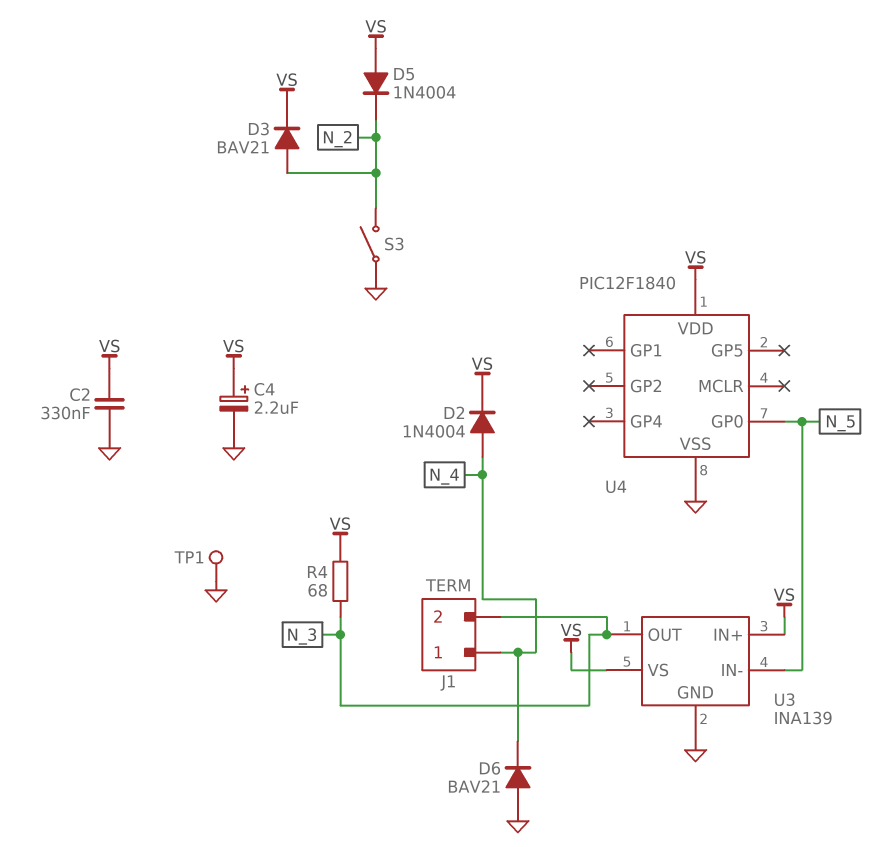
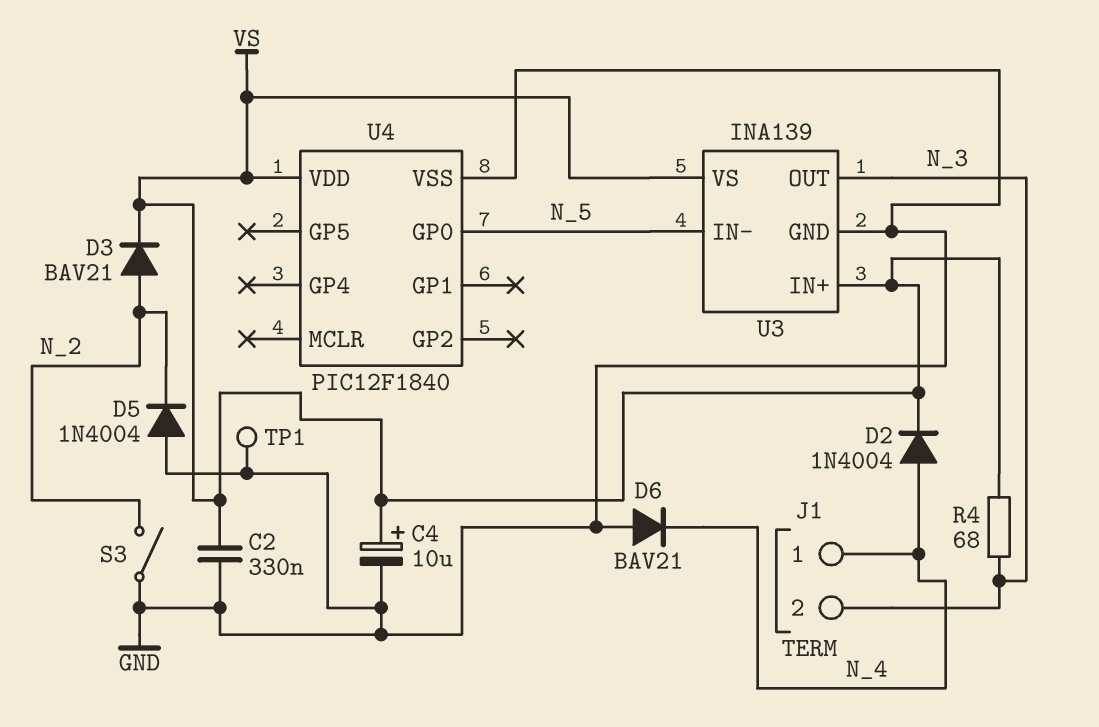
C4: 2.2uF (plus VS, minus GND) -> 10uF (plus VS, minus GND)
D5: diode 1N4004 (A VS, K N_2) -> diode 1N4004 (A GND, K N_2)

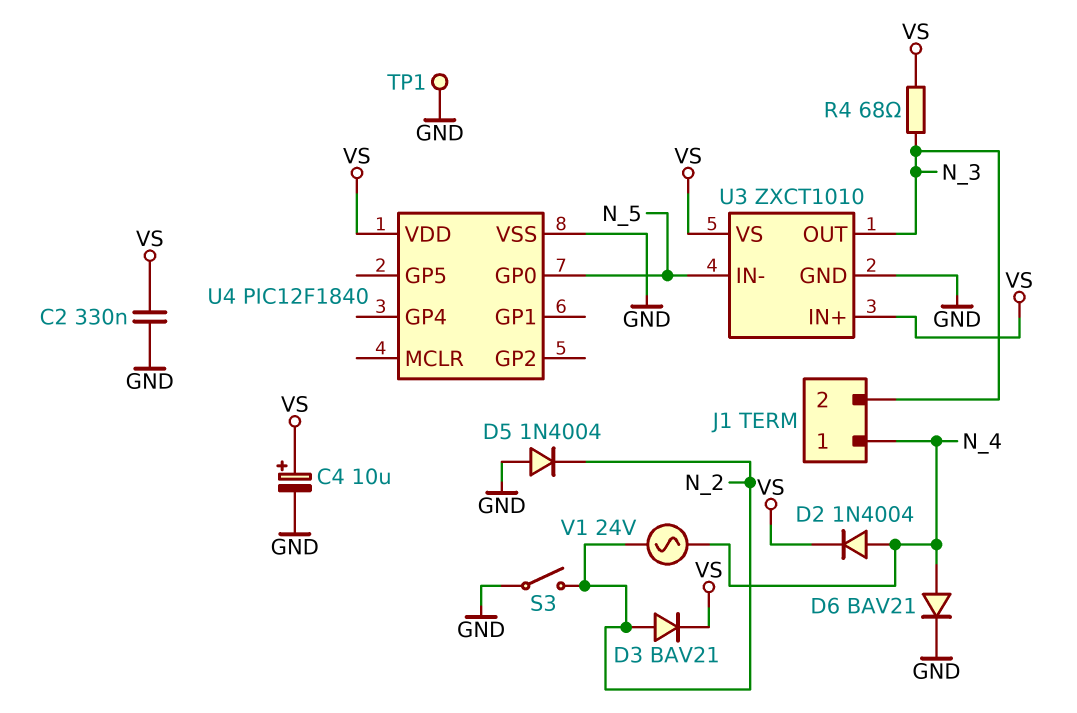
D6: diode BAV21 (A GND, K N_4) -> diode BAV21 (A N_4, K GND)
U3: INA139 -> ZXCT1010
V1: none -> AC 24V (N_2, N_4)

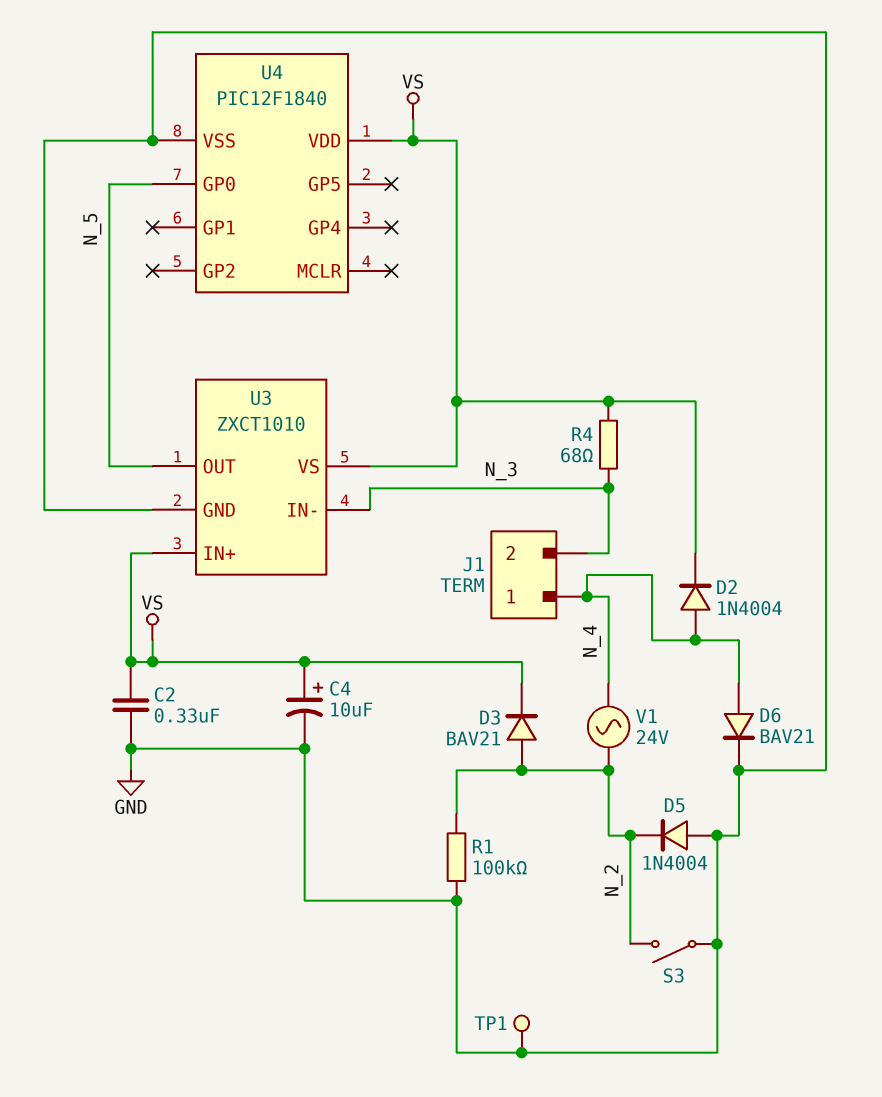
R1: none -> 100k (GND, N_2)
U3 pin IN-: N_5 -> N_3
U3 pin OUT: N_3 -> N_5

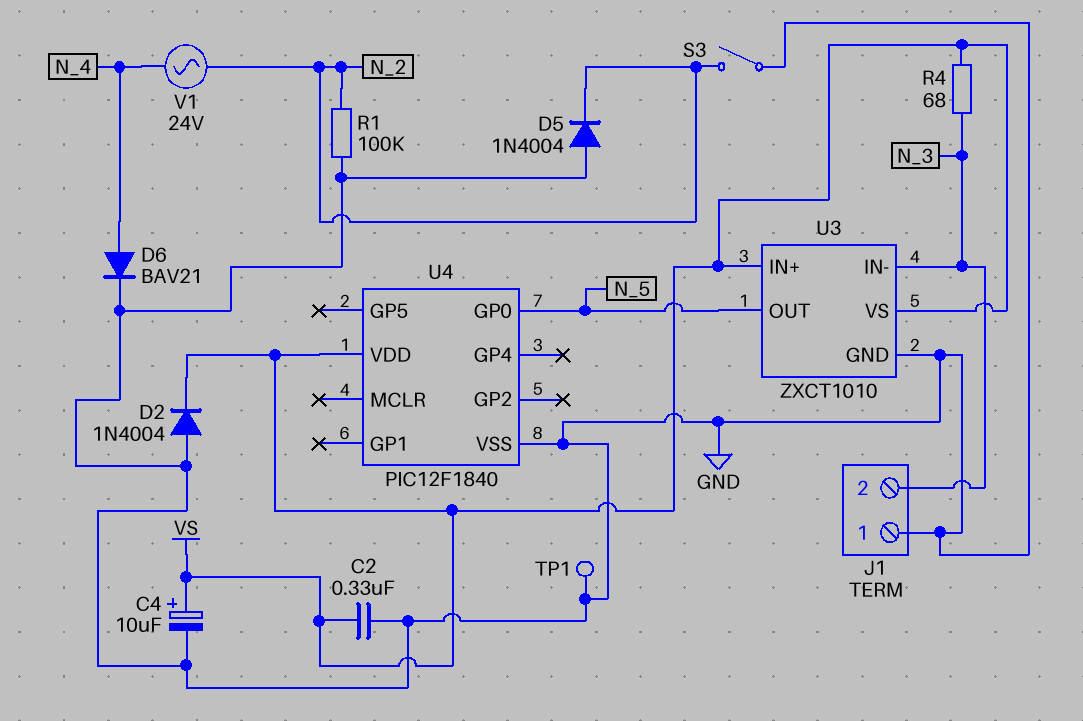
D2: diode 1N4004 (A N_4, K VS) -> diode 1N4004 (A GND, K VS)
D3: diode BAV21 (A N_2, K VS) -> none
J1 pin 1: N_4 -> GND

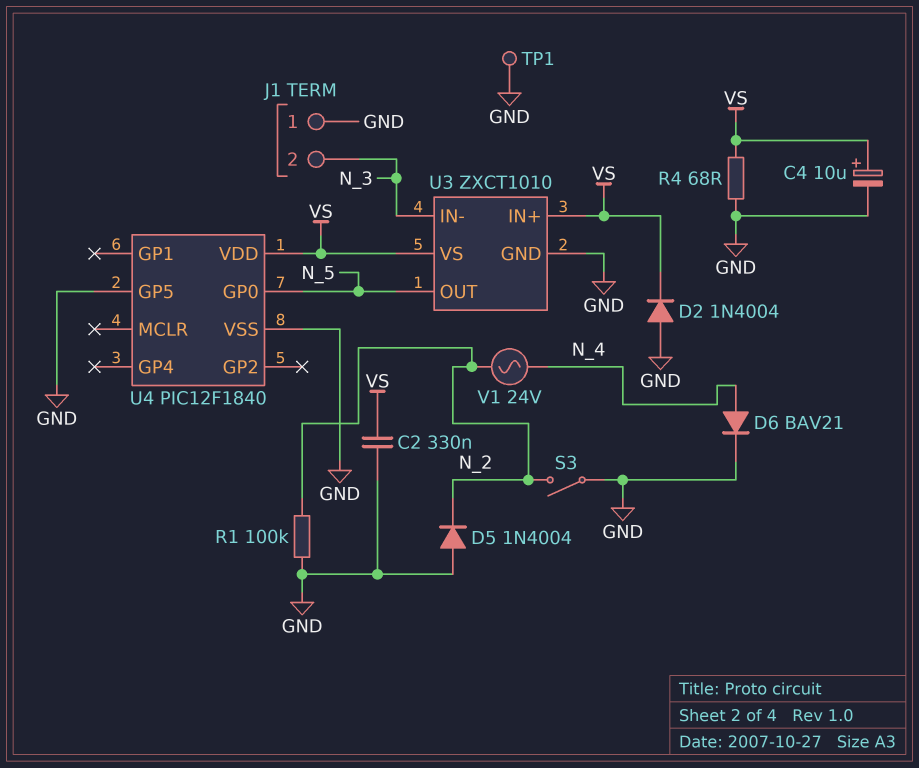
R4: 68 (N_3, VS) -> 68 (GND, VS)
U4 pin GP5: none -> GND

